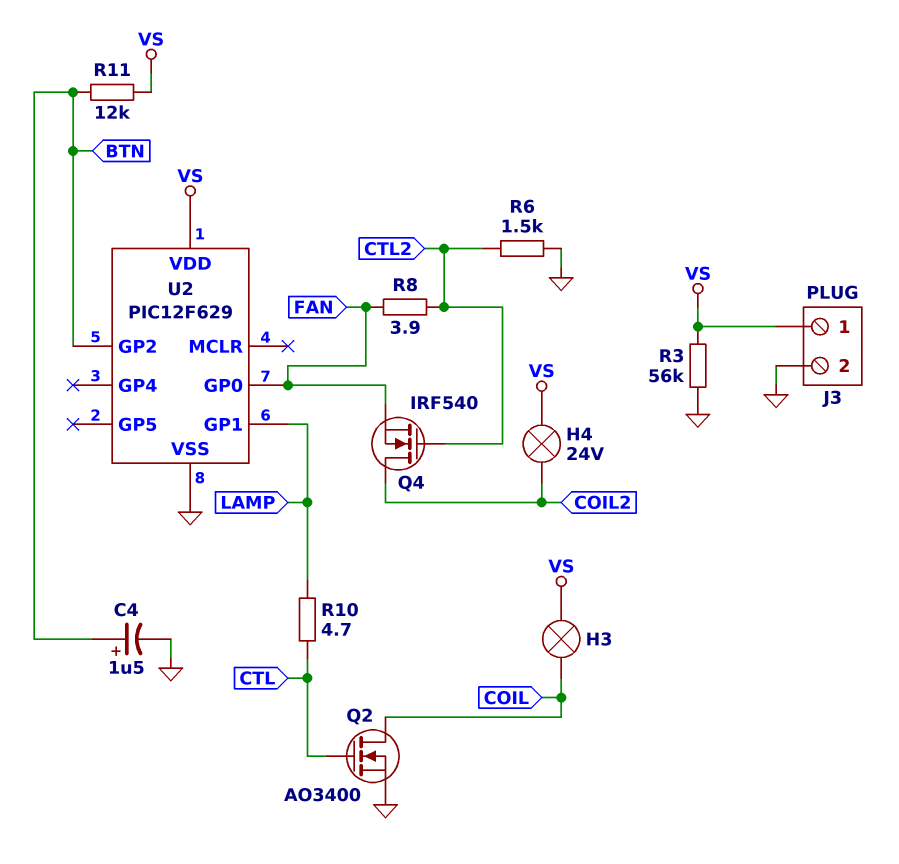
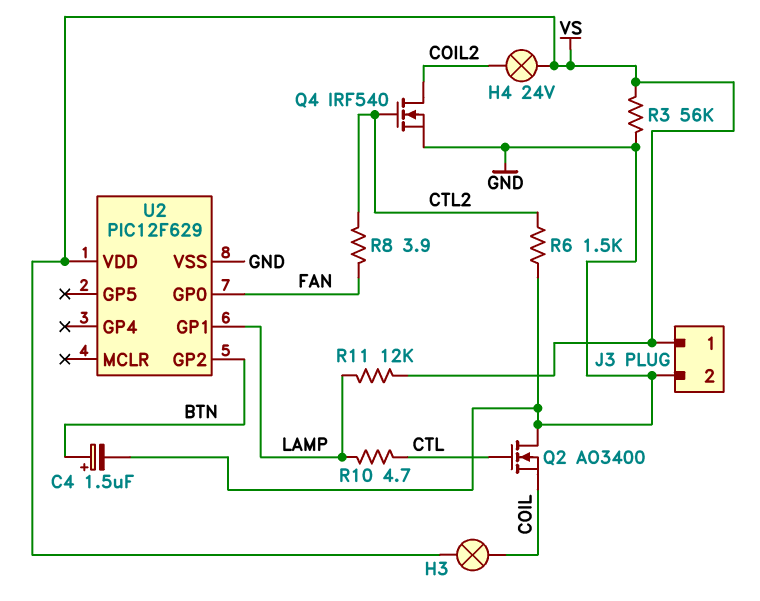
Q2: NMOS AO3400 (G CTL, D COIL, S GND) -> NMOS AO3400 (G CTL, D GND, S COIL)
Q4: NMOS IRF540 (G CTL2, D COIL2, S FAN) -> NMOS IRF540 (G CTL2, D COIL2, S GND)
R11: 12k (BTN, VS) -> 12k (LAMP, VS)

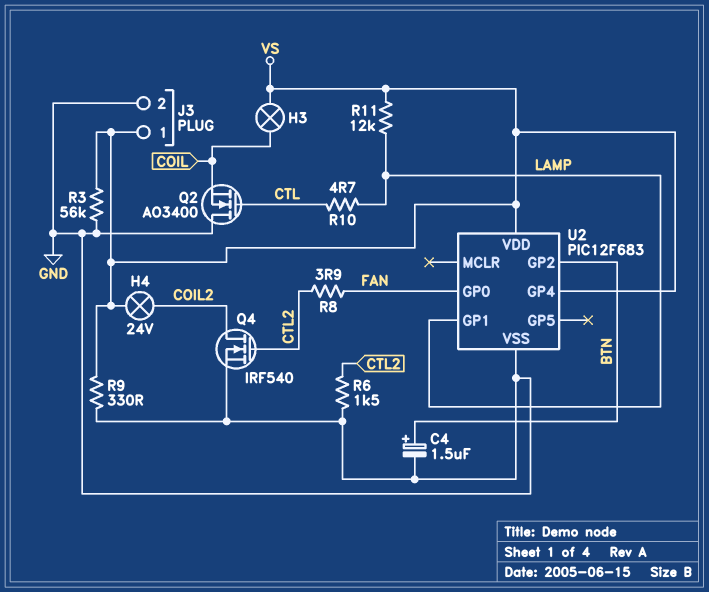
R9: none -> 330 (GND, VS)
U2: PIC12F629 -> PIC12F683
U2 pin GP4: none -> VS

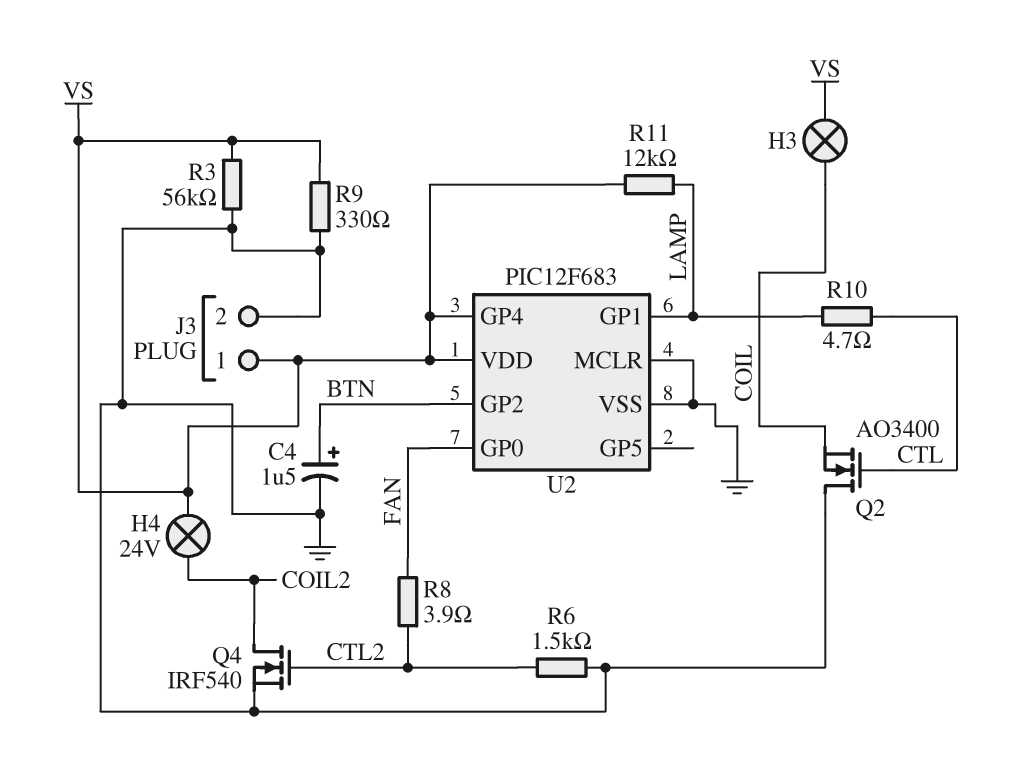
U2 pin MCLR: none -> GND

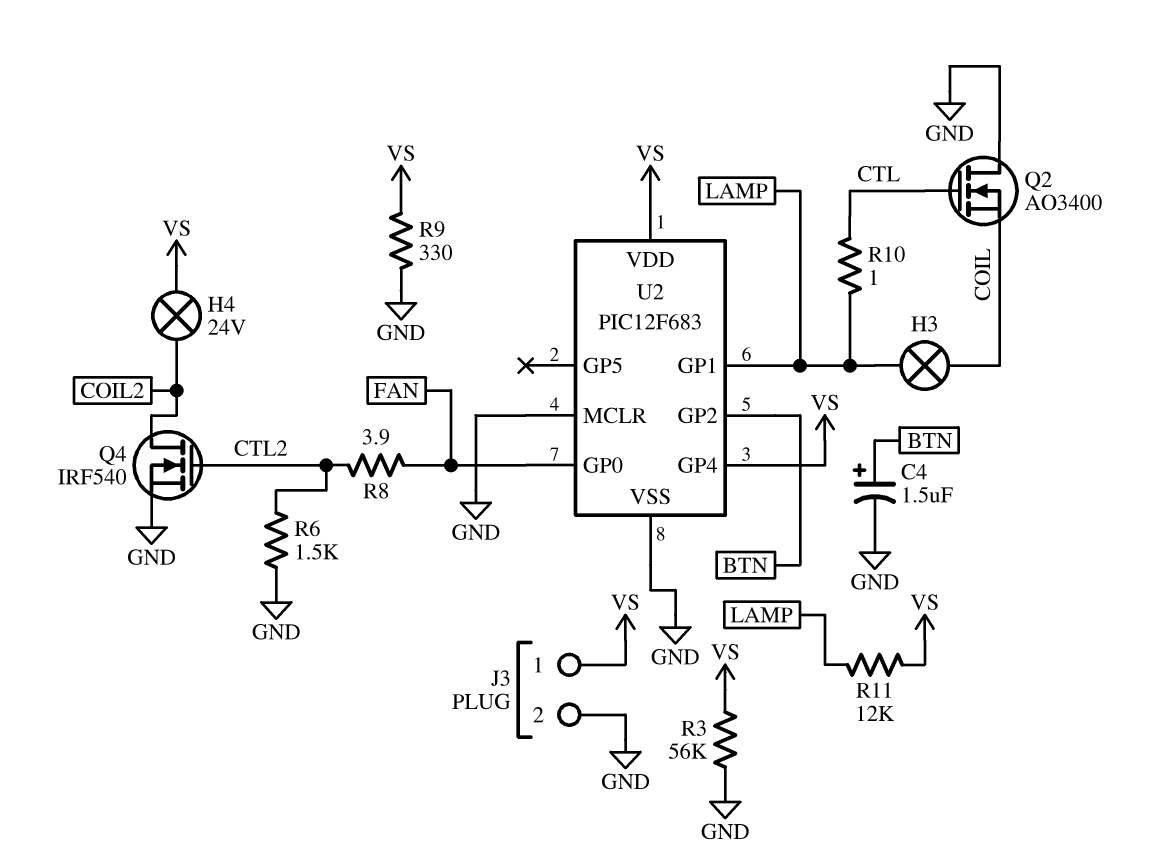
H3: lamp (COIL, VS) -> lamp (COIL, LAMP)
R10: 4.7 (CTL, LAMP) -> 1 (CTL, LAMP)

